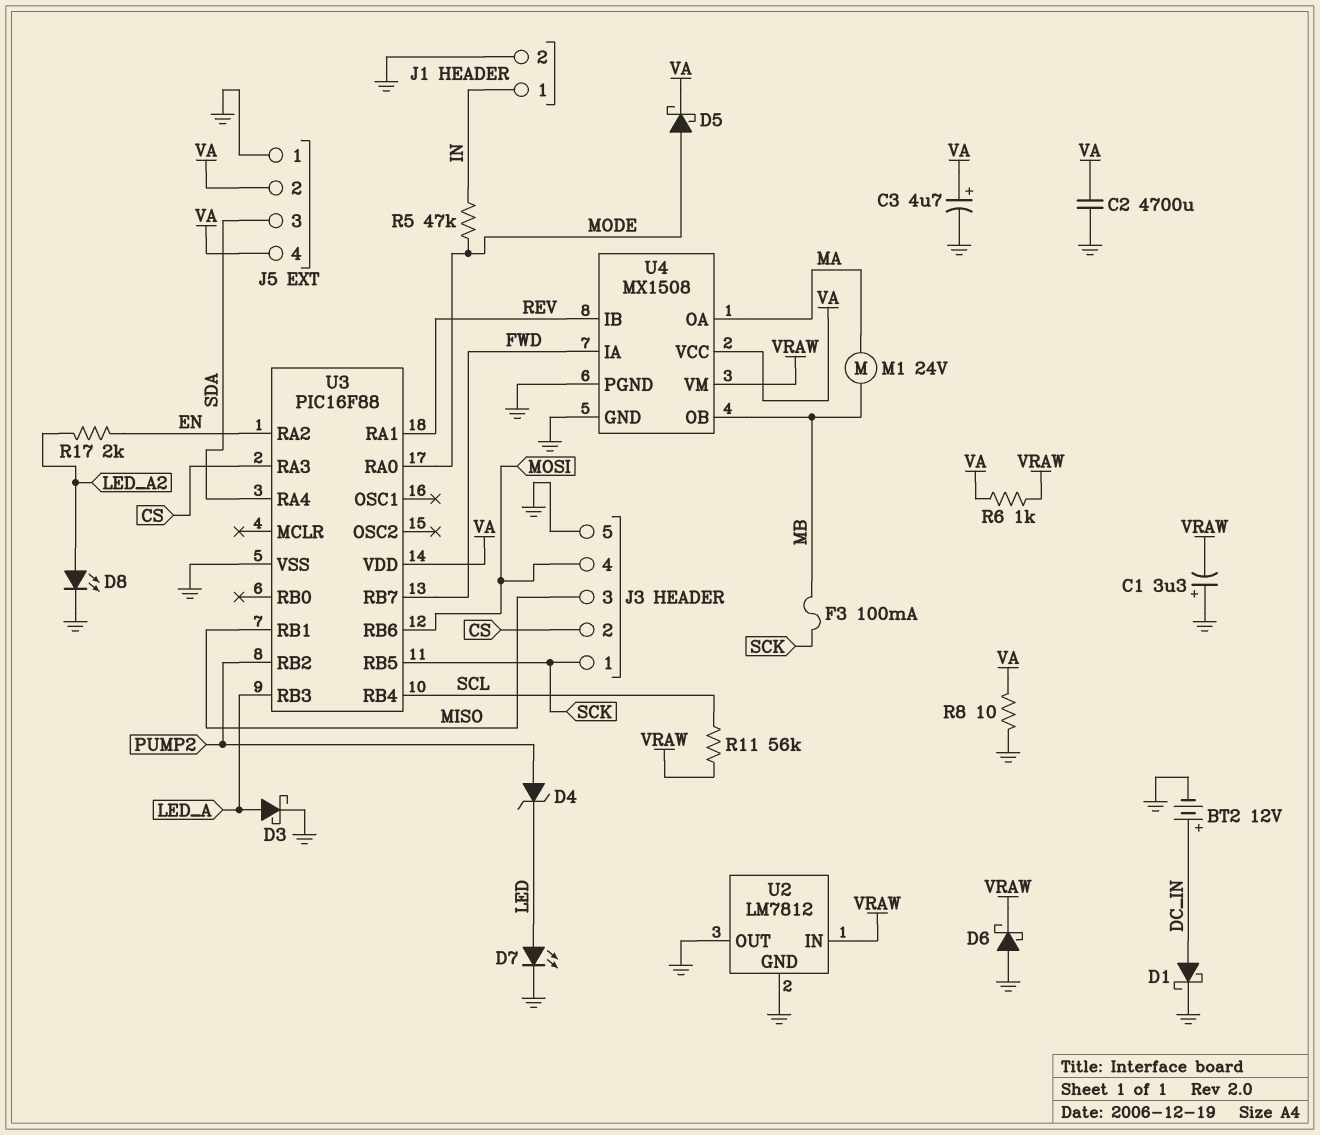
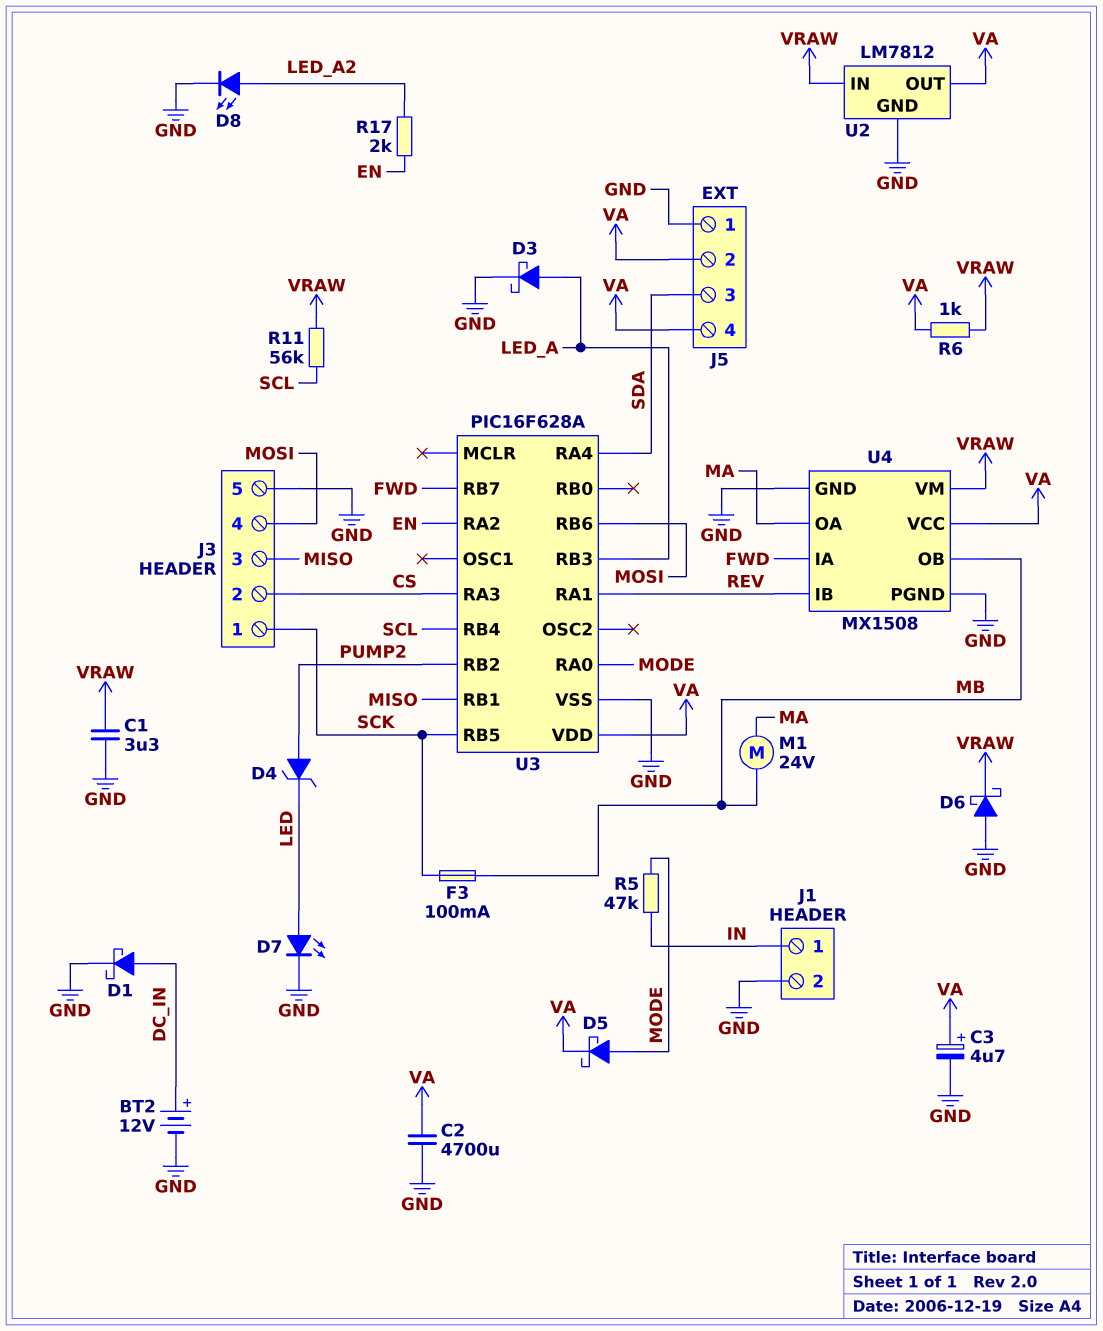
C1: 3.3uF (plus GND, minus VRAW) -> 3.3uF (GND, VRAW)
R8: 10 (GND, VA) -> none
U2 pin OUT: GND -> VA
U3: PIC16F88 -> PIC16F628A

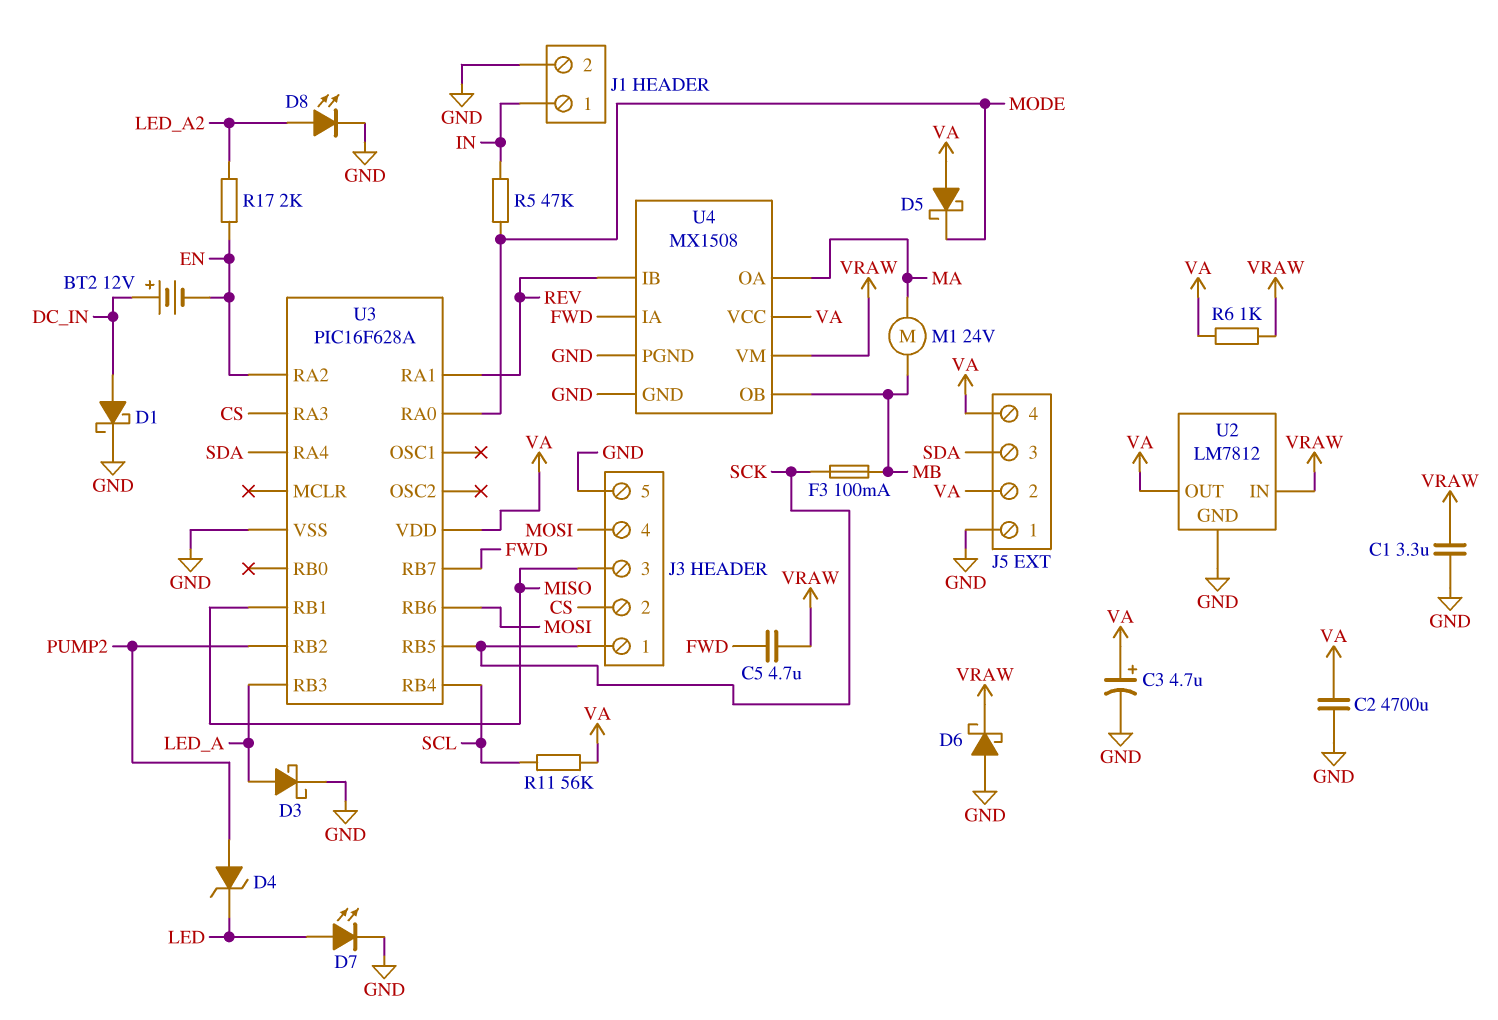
BT2: 12V (plus DC_IN, minus GND) -> 12V (plus DC_IN, minus EN)
C5: none -> 4.7uF (FWD, VRAW)
D5: schottky (A MODE, K VA) -> schottky (A VA, K MODE)
R11: 56k (SCL, VRAW) -> 56k (SCL, VA)

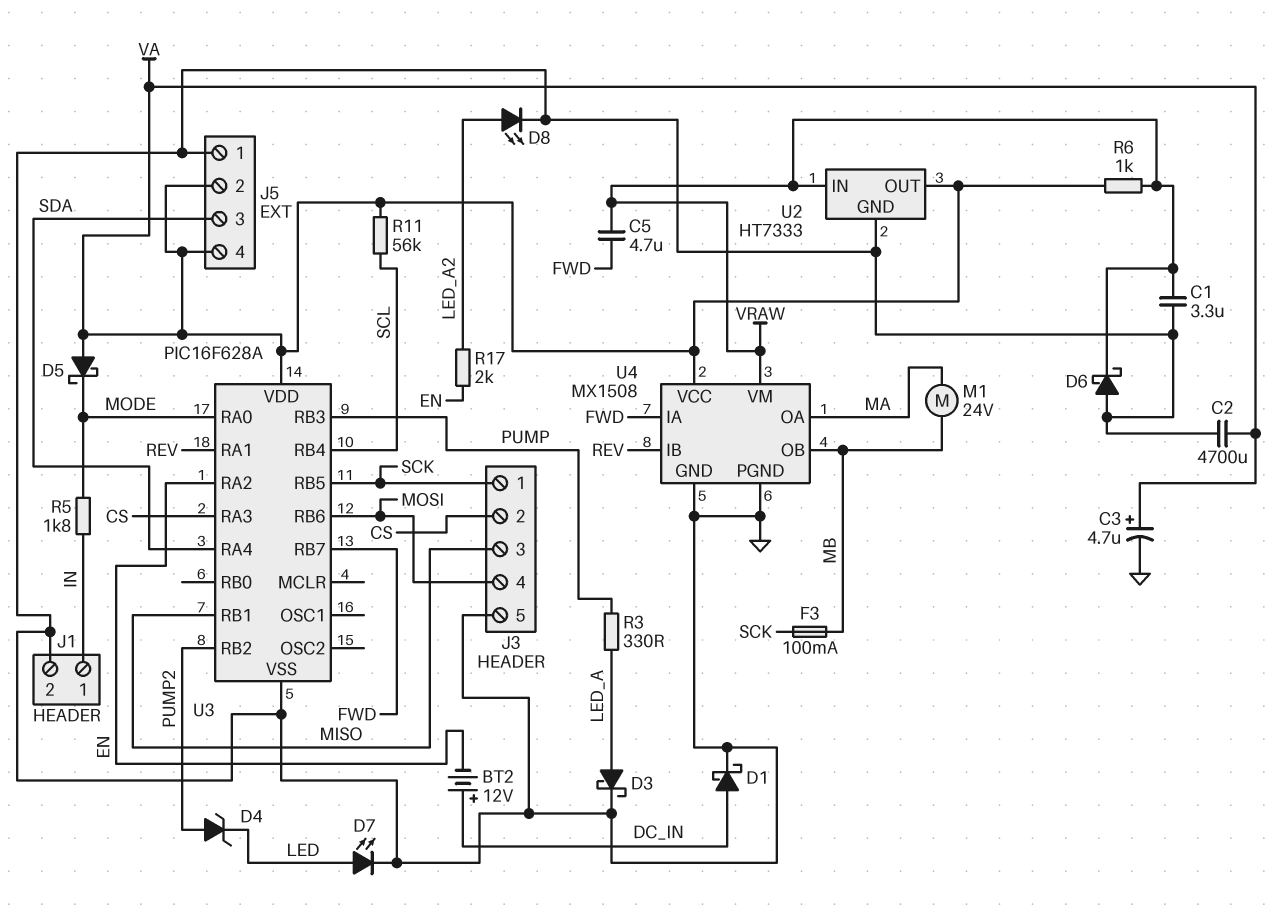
R3: none -> 330 (LED_A, PUMP)
R5: 47k (IN, MODE) -> 1.8k (IN, MODE)
U2: LM7812 -> HT7333
U3 pin RB3: LED_A -> PUMP

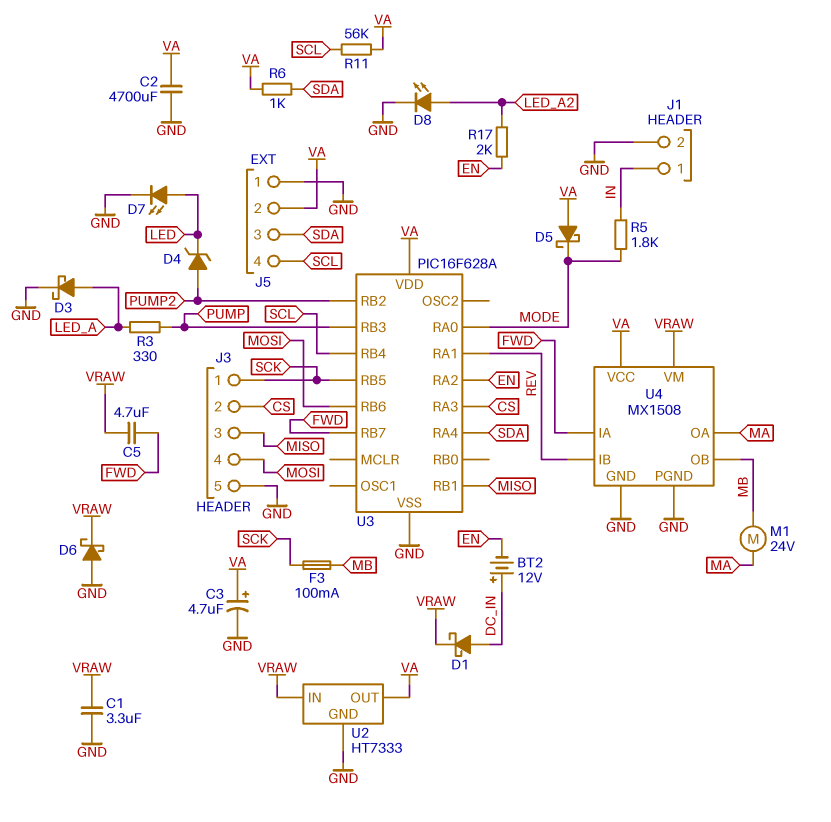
D1: schottky (A DC_IN, K GND) -> schottky (A DC_IN, K VRAW)
J5 pin 4: VA -> SCL
R6: 1k (VA, VRAW) -> 1k (SDA, VA)

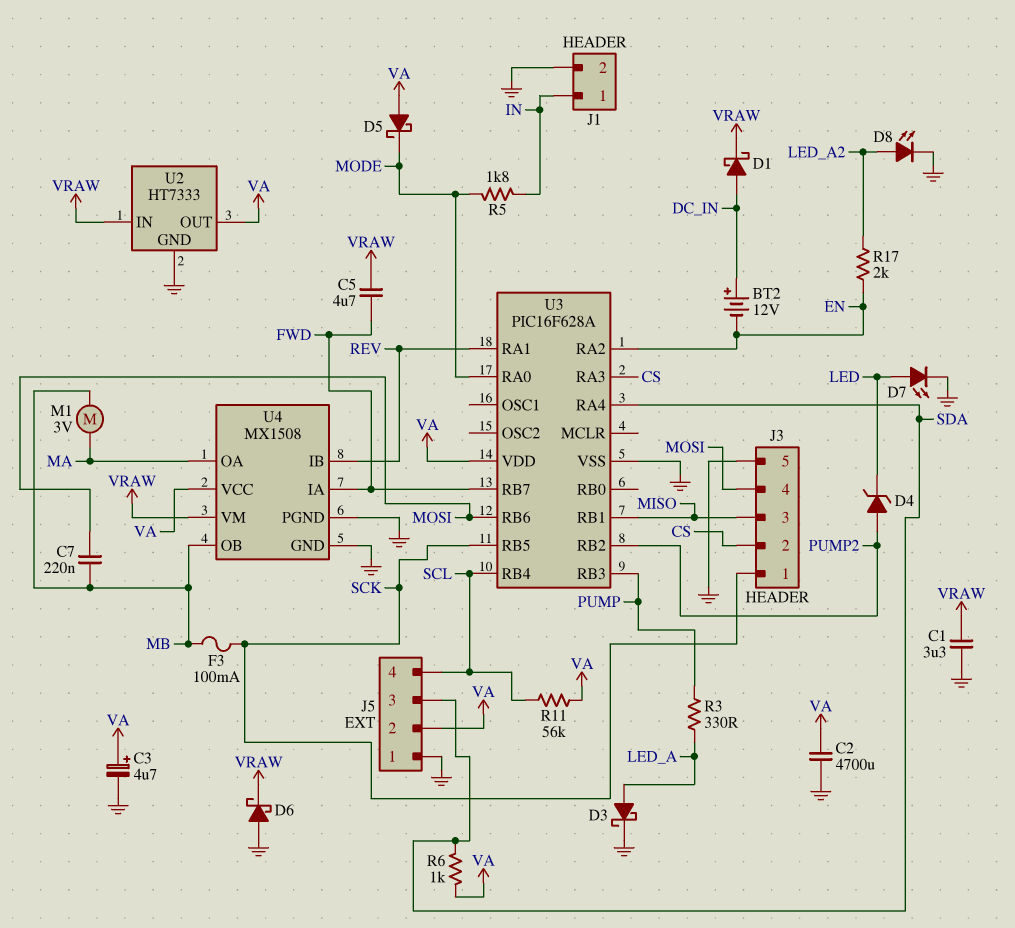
C7: none -> 220nF (MB, MOSI)
M1: motor 24V (MA, MB) -> motor 3V (MA, MB)

